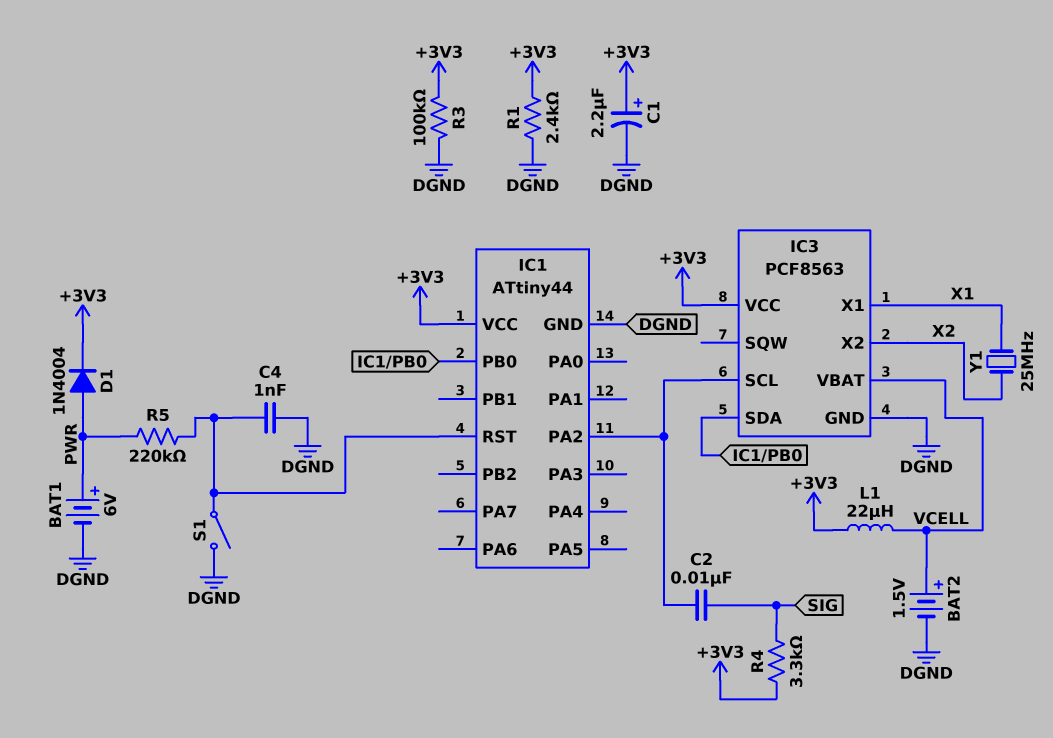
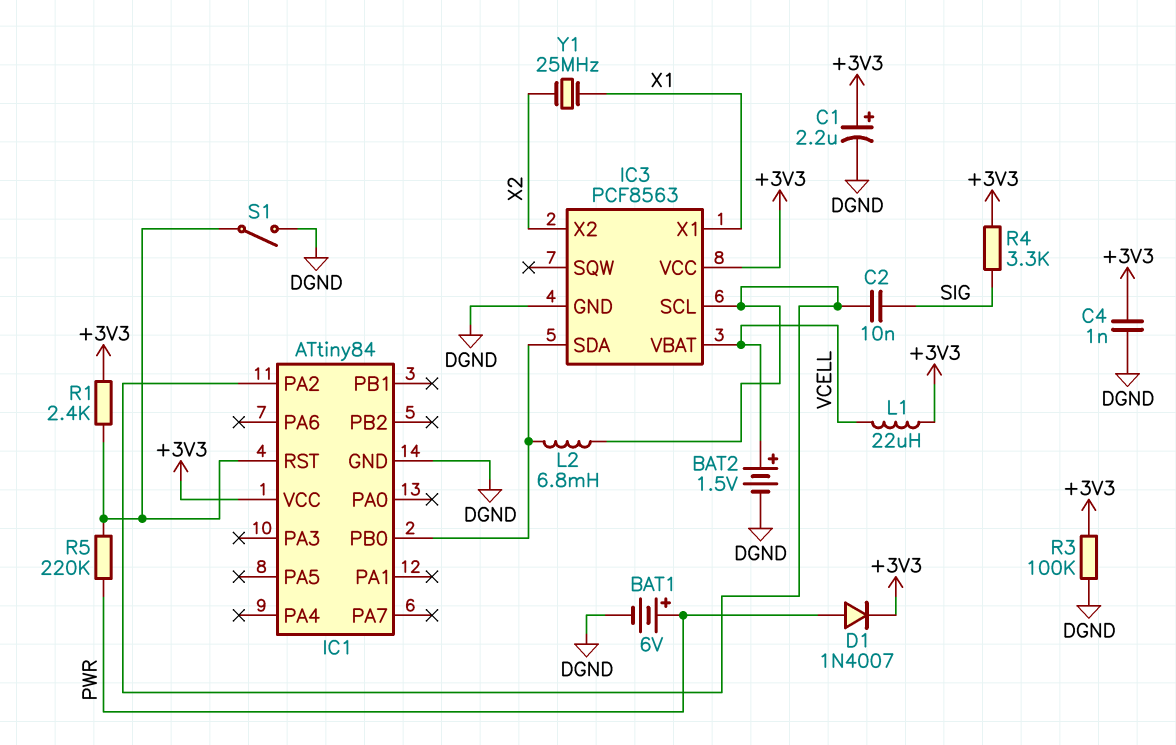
C4: 1nF (DGND, IC1/RST) -> 1nF (+3V3, DGND)
D1: diode 1N4004 (A PWR, K +3V3) -> diode 1N4007 (A PWR, K +3V3)
IC1: ATtiny44 -> ATtiny84
L2: none -> 6.8mH (IC1/PA2, IC1/PB0)
R1: 2.4k (+3V3, DGND) -> 2.4k (+3V3, IC1/RST)

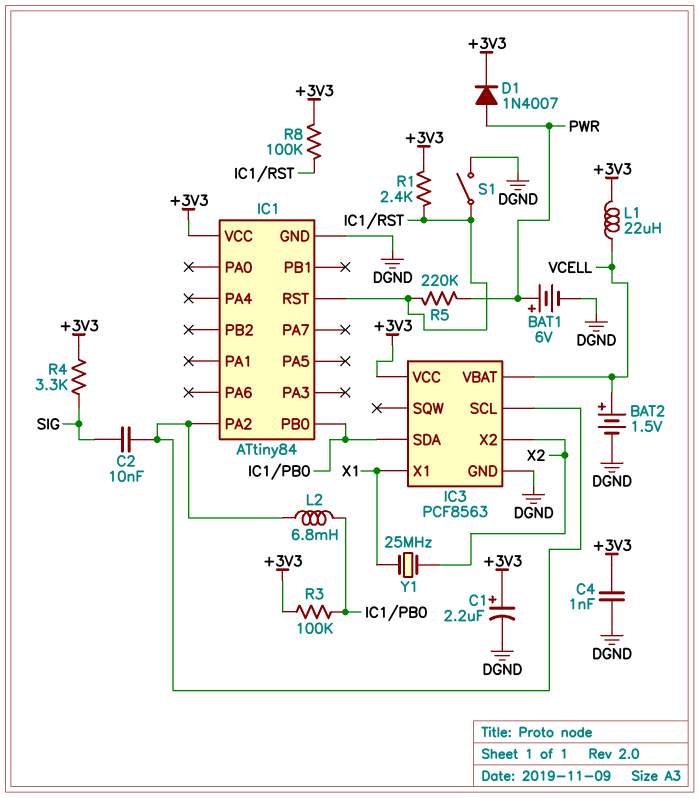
R3: 100k (+3V3, DGND) -> 100k (+3V3, IC1/PB0)
R8: none -> 100k (+3V3, IC1/RST)

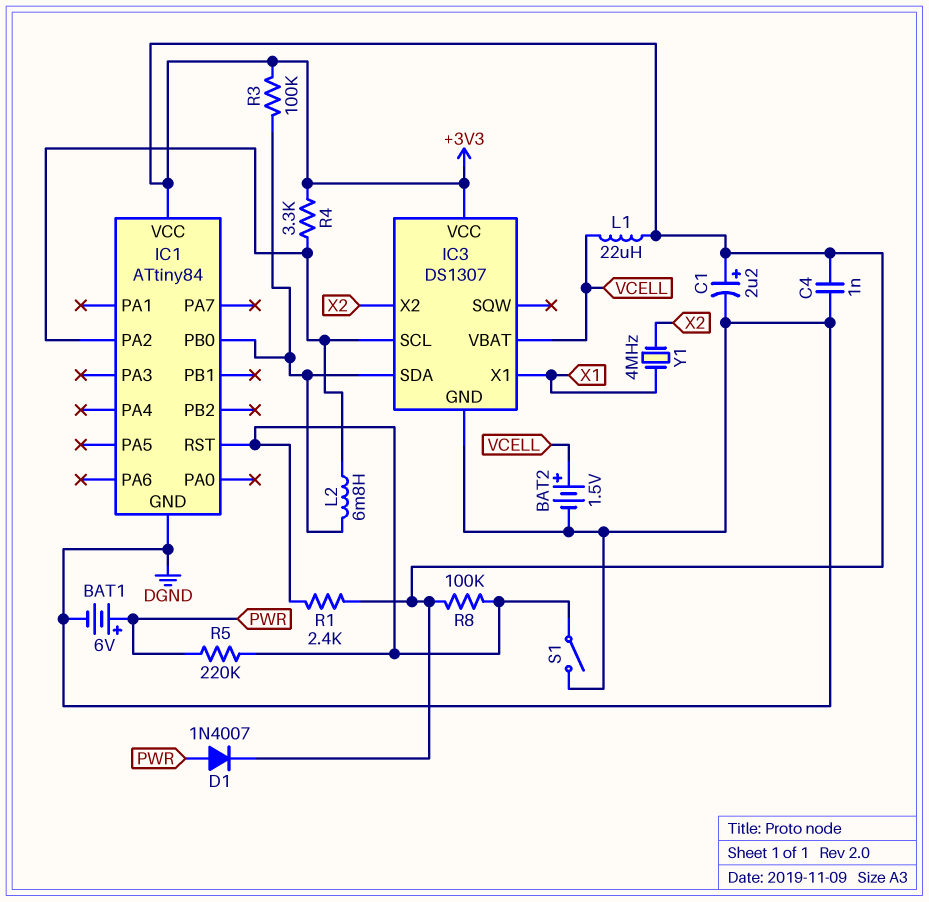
C2: 10nF (IC1/PA2, SIG) -> none
IC3: PCF8563 -> DS1307
R4: 3.3k (+3V3, SIG) -> 3.3k (+3V3, IC1/PA2)
Y1: 25MHz (X1, X2) -> 4MHz (X1, X2)

